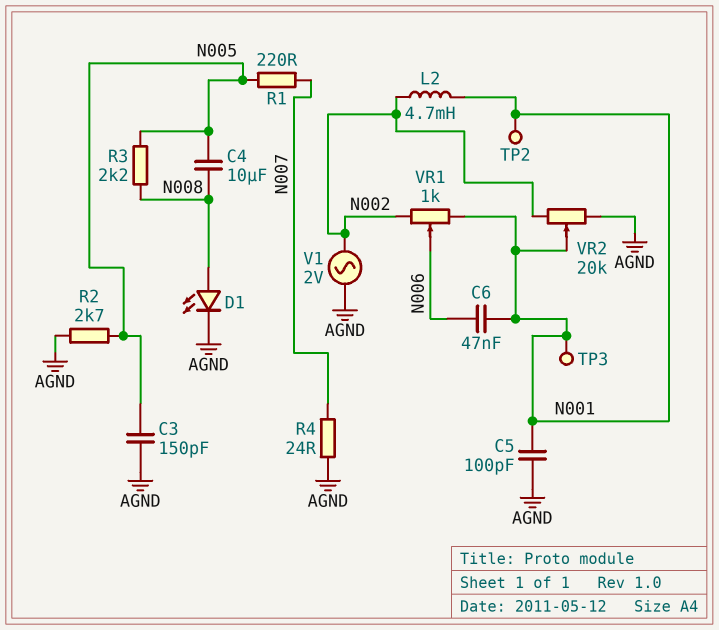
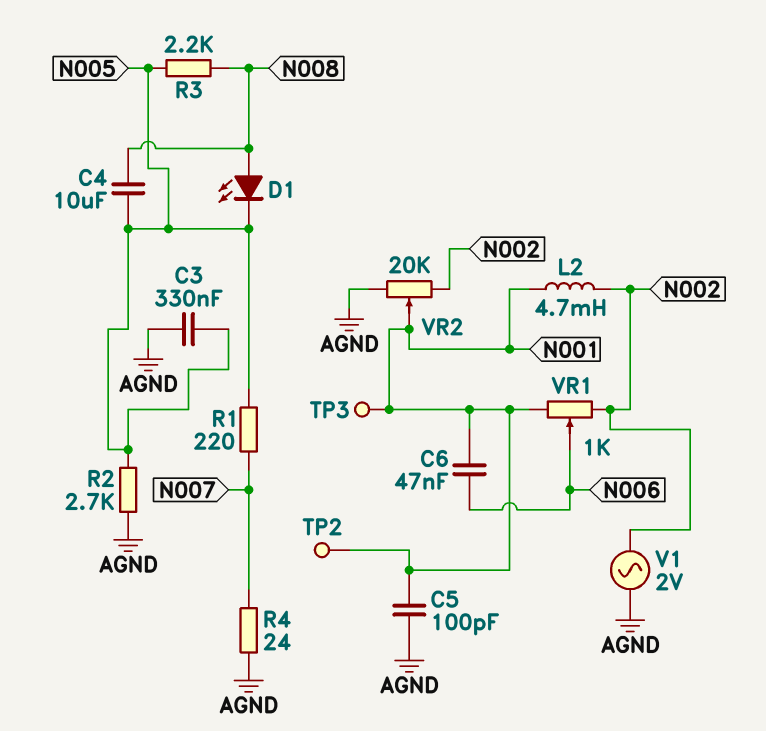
C3: 150pF (AGND, N005) -> 330nF (AGND, N005)
D1: LED (A N008, K AGND) -> LED (A N008, K N005)

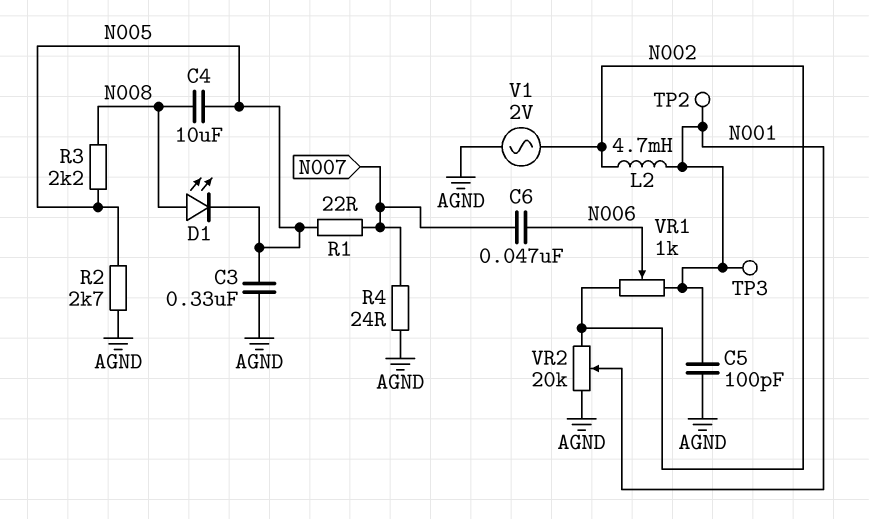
C6: 47nF (N001, N006) -> 47nF (N006, N007)
R1: 220 (N005, N007) -> 22 (N005, N007)

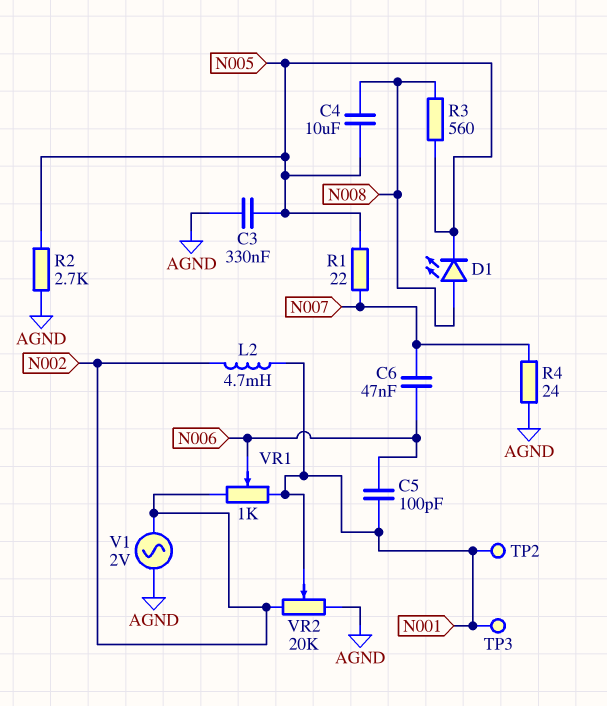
C5: 100pF (AGND, N001) -> 100pF (N001, N006)
R3: 2.2k (N005, N008) -> 560 (N005, N008)

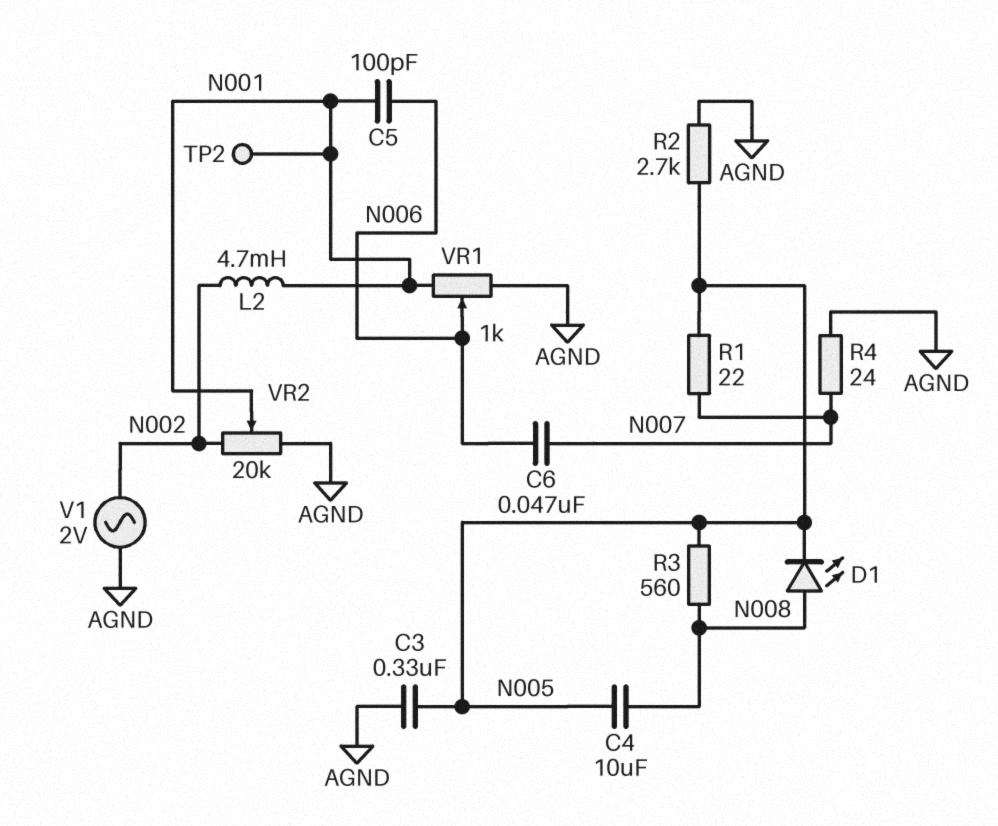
TP3: test point (N001) -> none
VR1: 1k (N001, N002, wiper N006) -> 1k (AGND, N001, wiper N006)

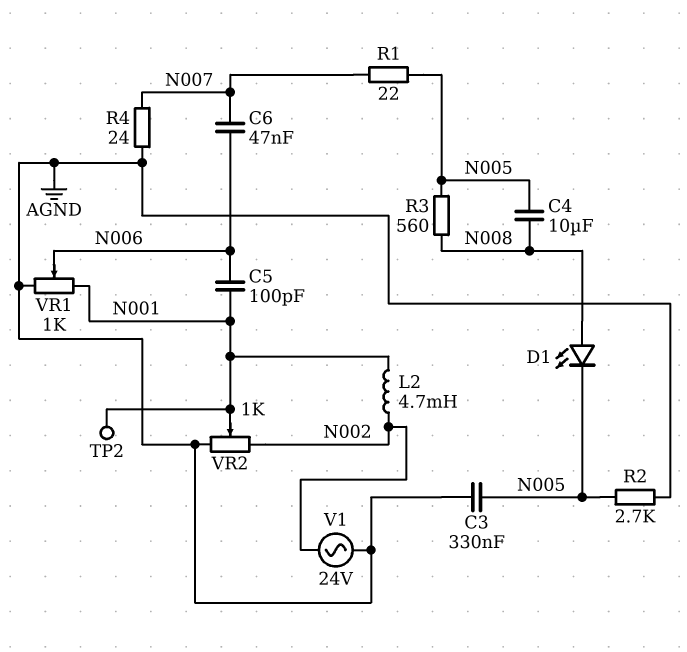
V1: AC 2V (AGND, N002) -> AC 24V (AGND, N002)
VR2: 20k (AGND, N002, wiper N001) -> 1k (AGND, N002, wiper N001)

